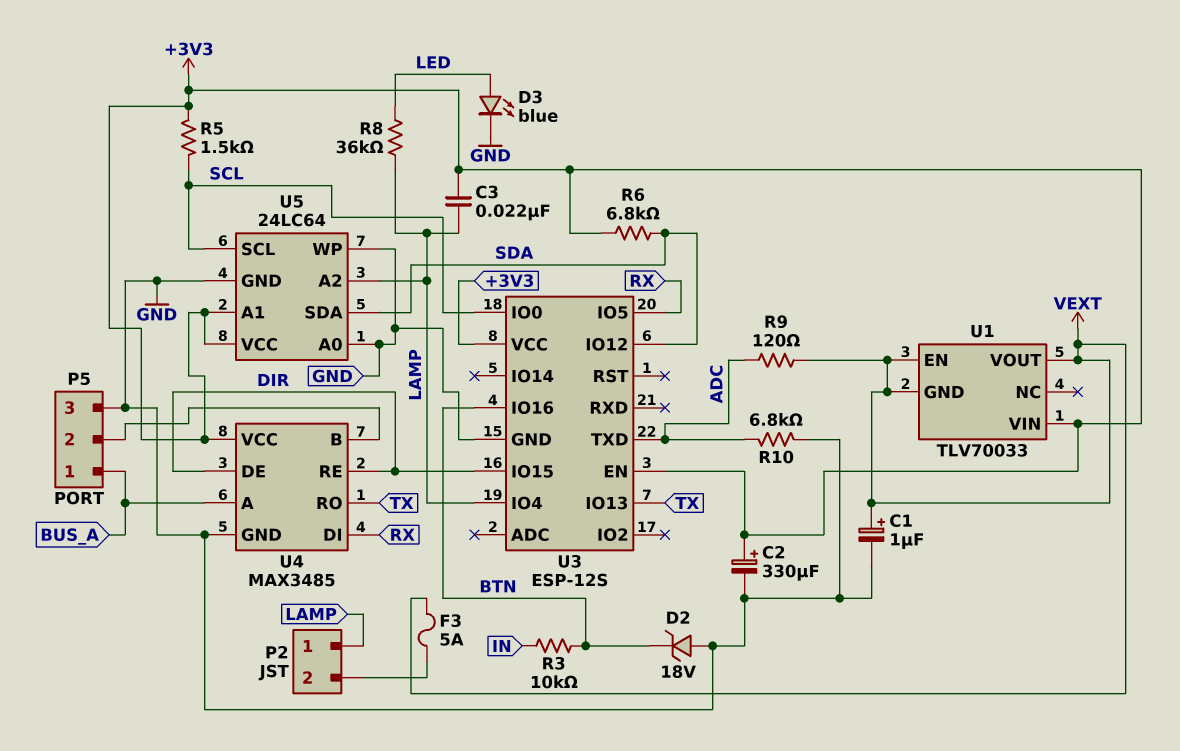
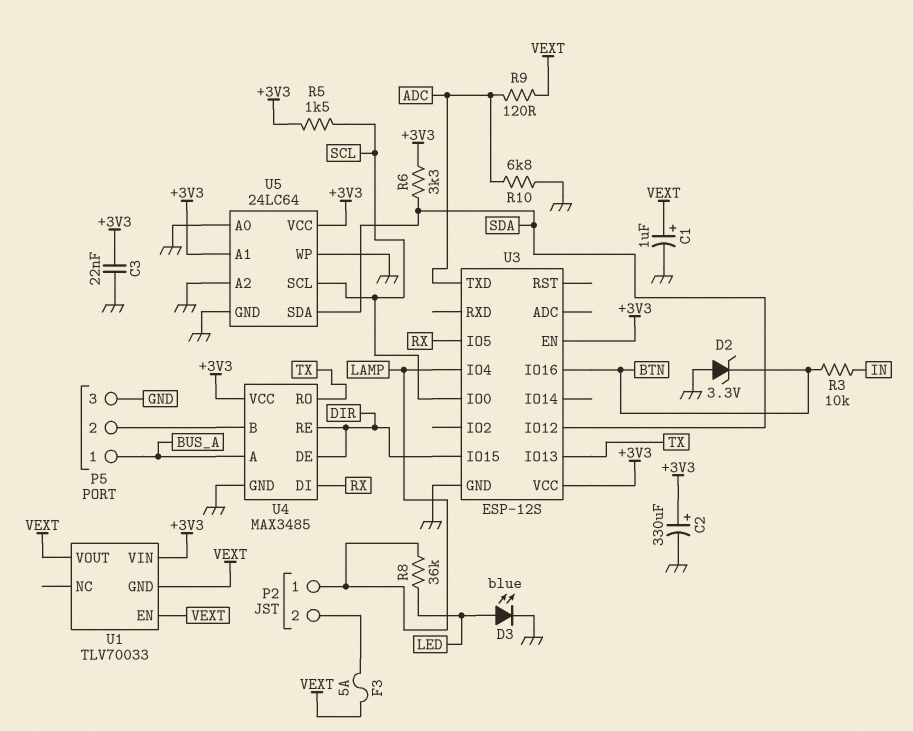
C3: 22nF (+3V3, LAMP) -> 22nF (+3V3, GND)
D2: zener 18V (A GND, K BTN) -> zener 3.3V (A GND, K BTN)
R6: 6.8k (+3V3, SDA) -> 3.3k (+3V3, SDA)
U5 pin A2: LAMP -> GND

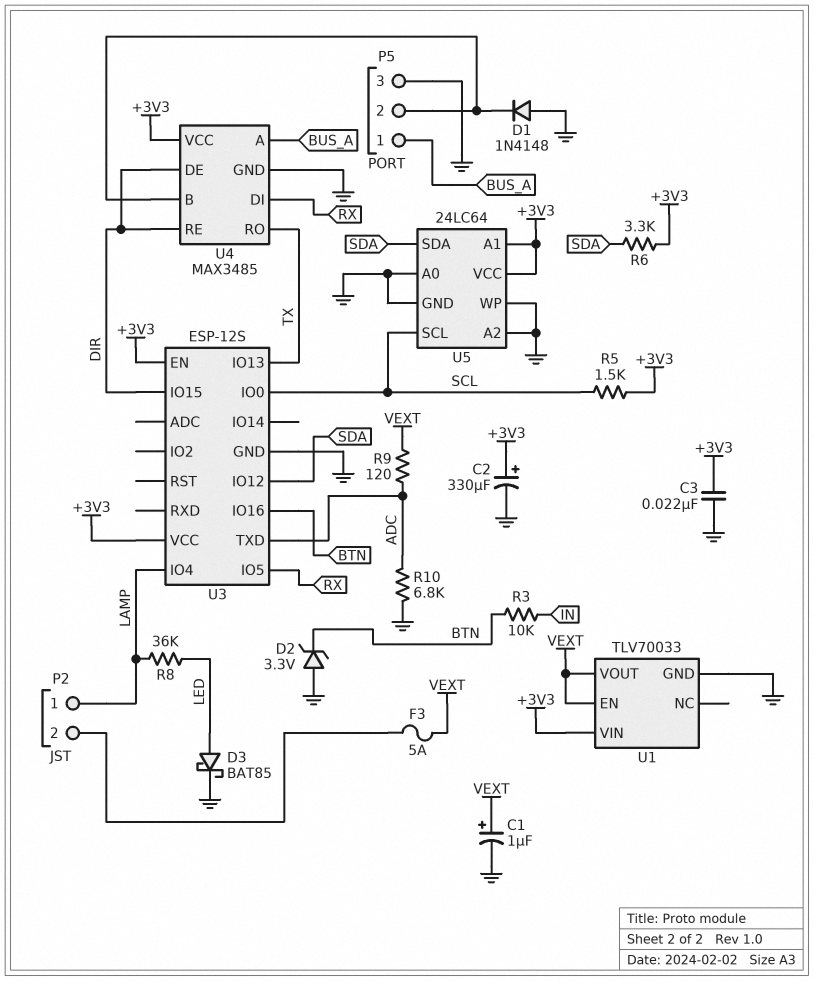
D1: none -> diode 1N4148 (A GND, K P5/2)
D3: LED blue (A LED, K GND) -> schottky BAT85 (A LED, K GND)
U1 pin GND: VEXT -> GND

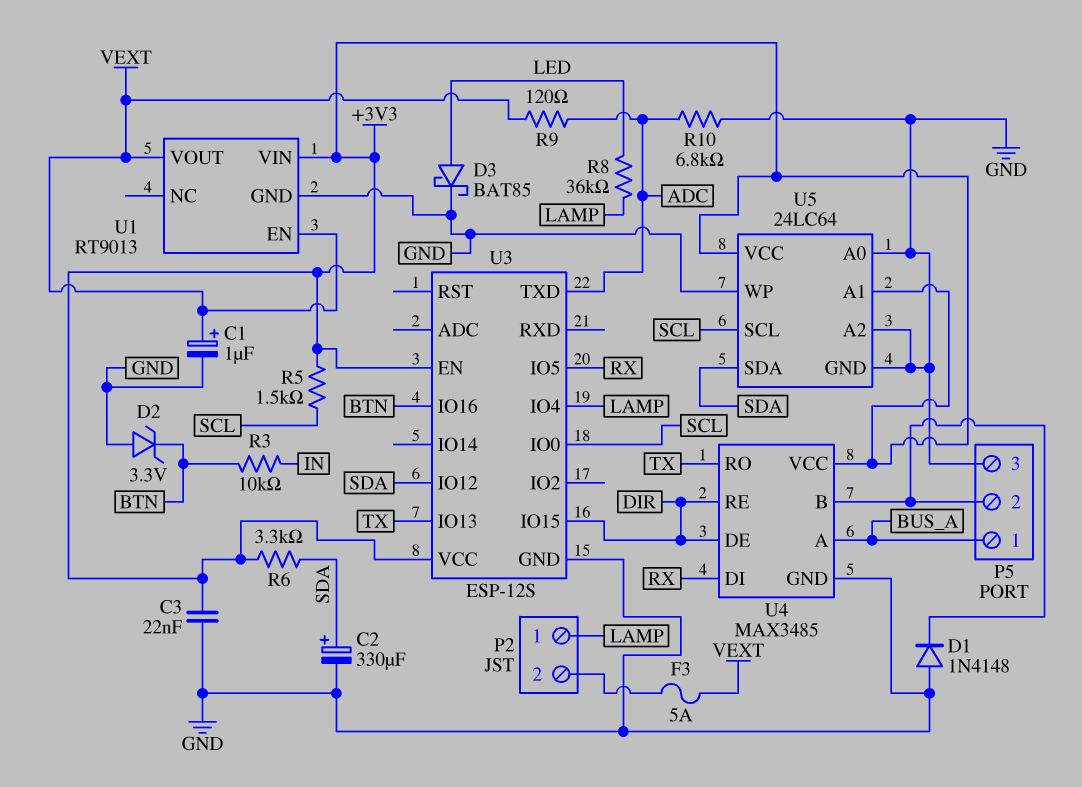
C2: 330uF (plus +3V3, minus GND) -> 330uF (plus SDA, minus GND)
U1: TLV70033 -> RT9013

